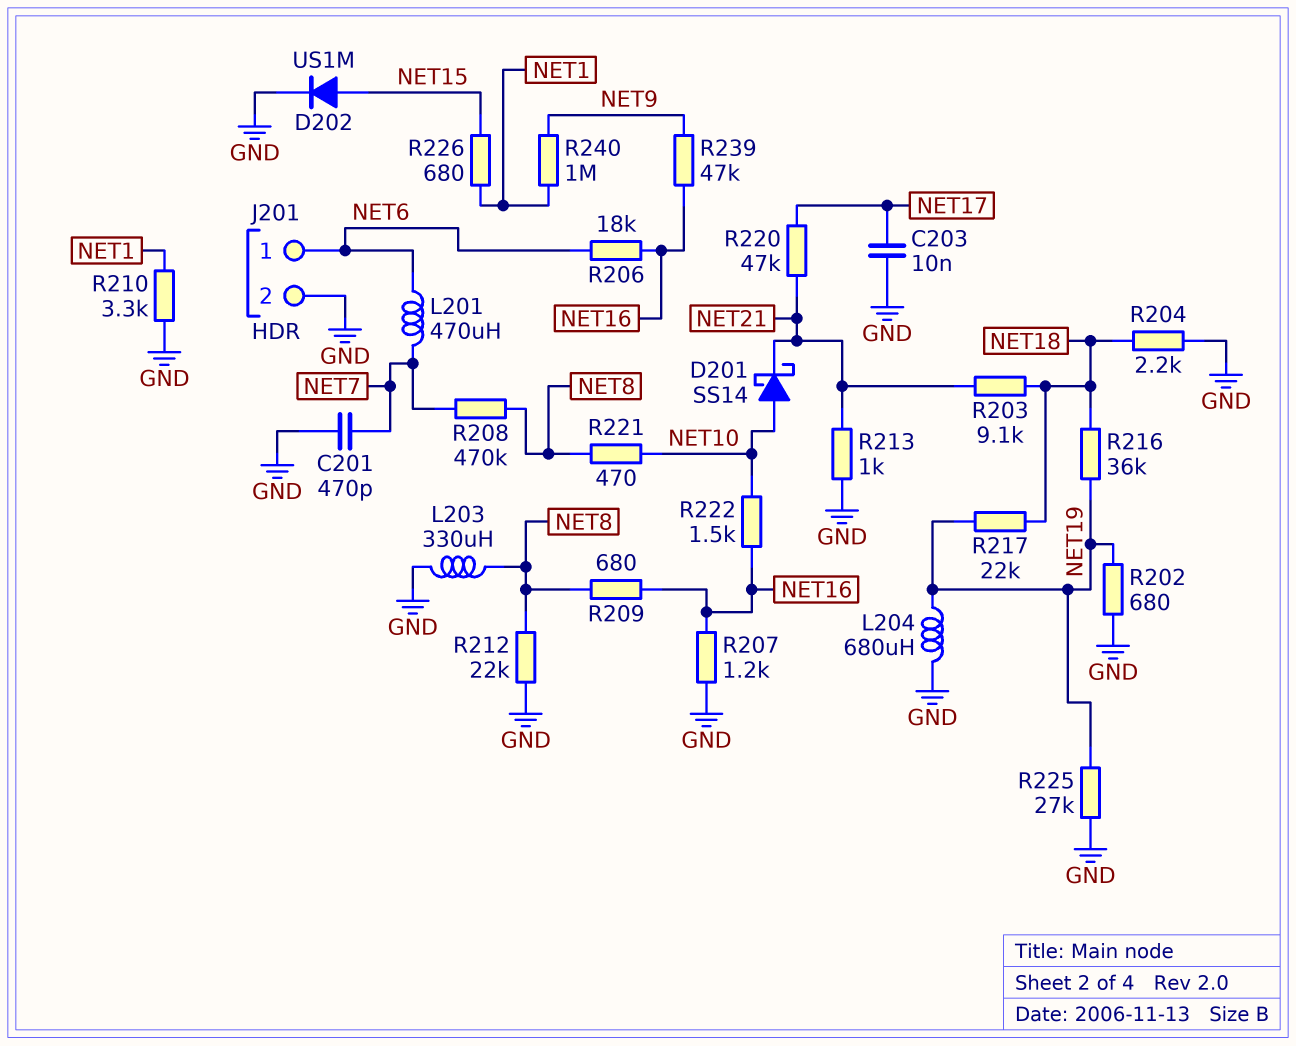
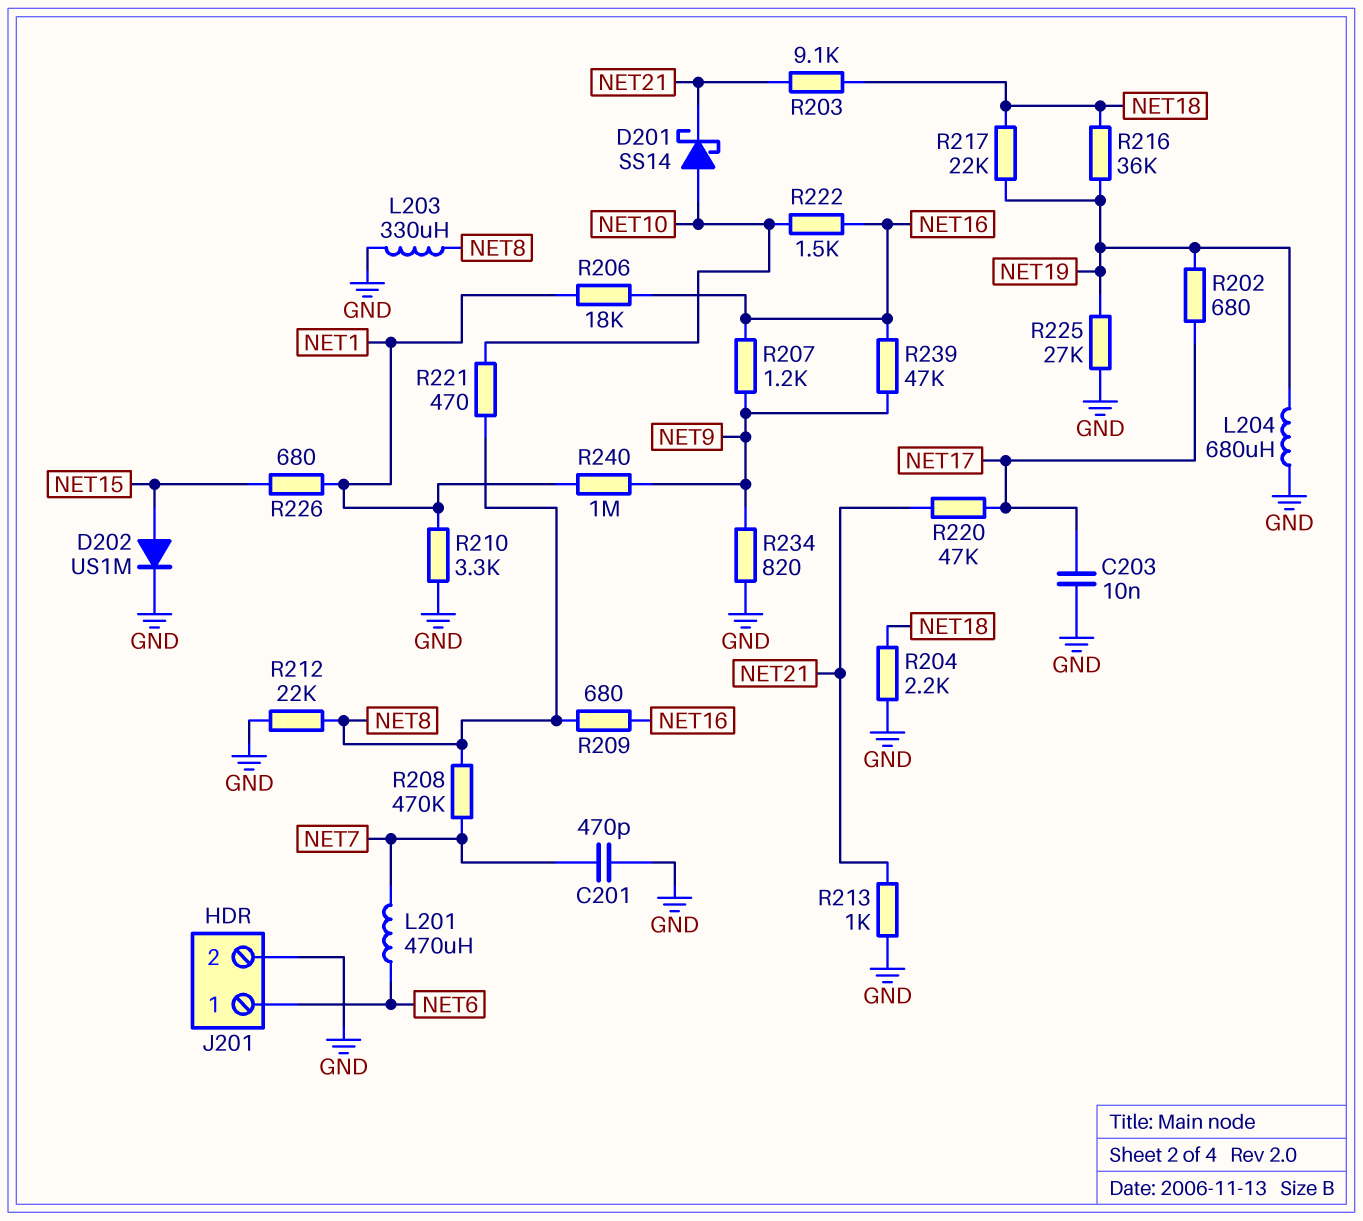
R202: 680 (GND, NET19) -> 680 (NET17, NET19)
R206: 18k (NET6, NET16) -> 18k (NET1, NET16)
R207: 1.2k (GND, NET16) -> 1.2k (NET9, NET16)
R234: none -> 820 (GND, NET9)

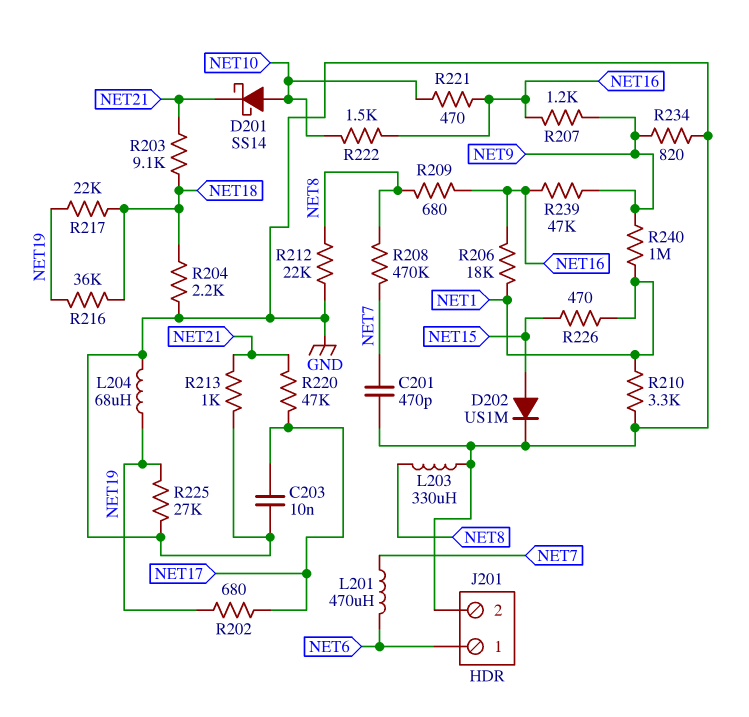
L204: 680uH (GND, NET19) -> 68uH (GND, NET19)
R221: 470 (NET8, NET10) -> 470 (NET10, NET16)
R226: 680 (NET1, NET15) -> 470 (NET1, NET15)

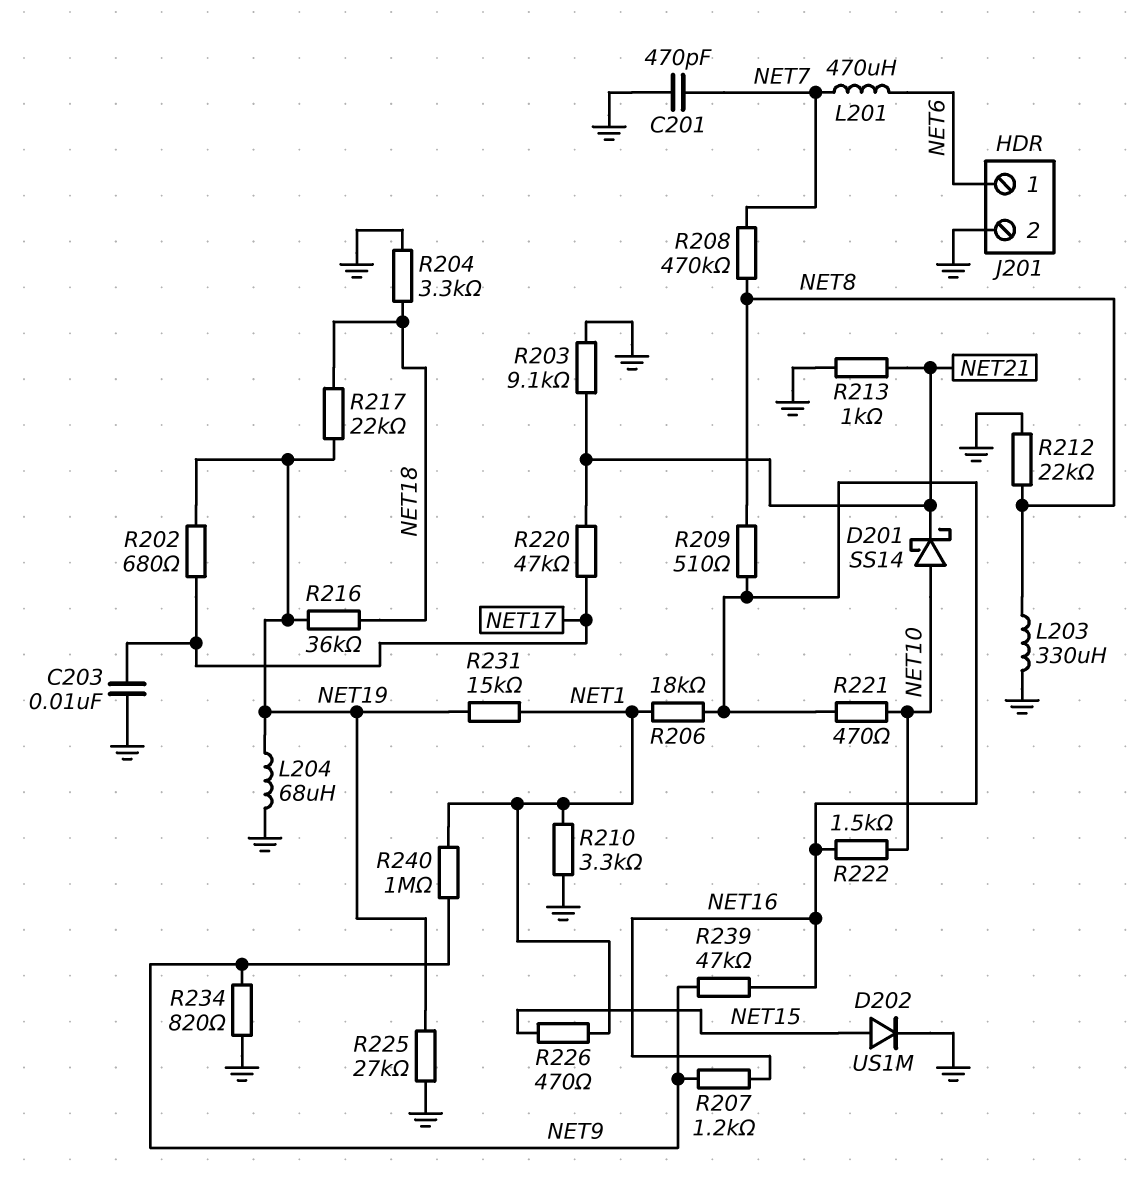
R203: 9.1k (NET18, NET21) -> 9.1k (GND, NET21)
R204: 2.2k (GND, NET18) -> 3.3k (GND, NET18)
R209: 680 (NET8, NET16) -> 510 (NET8, NET16)
R231: none -> 15k (NET1, NET19)

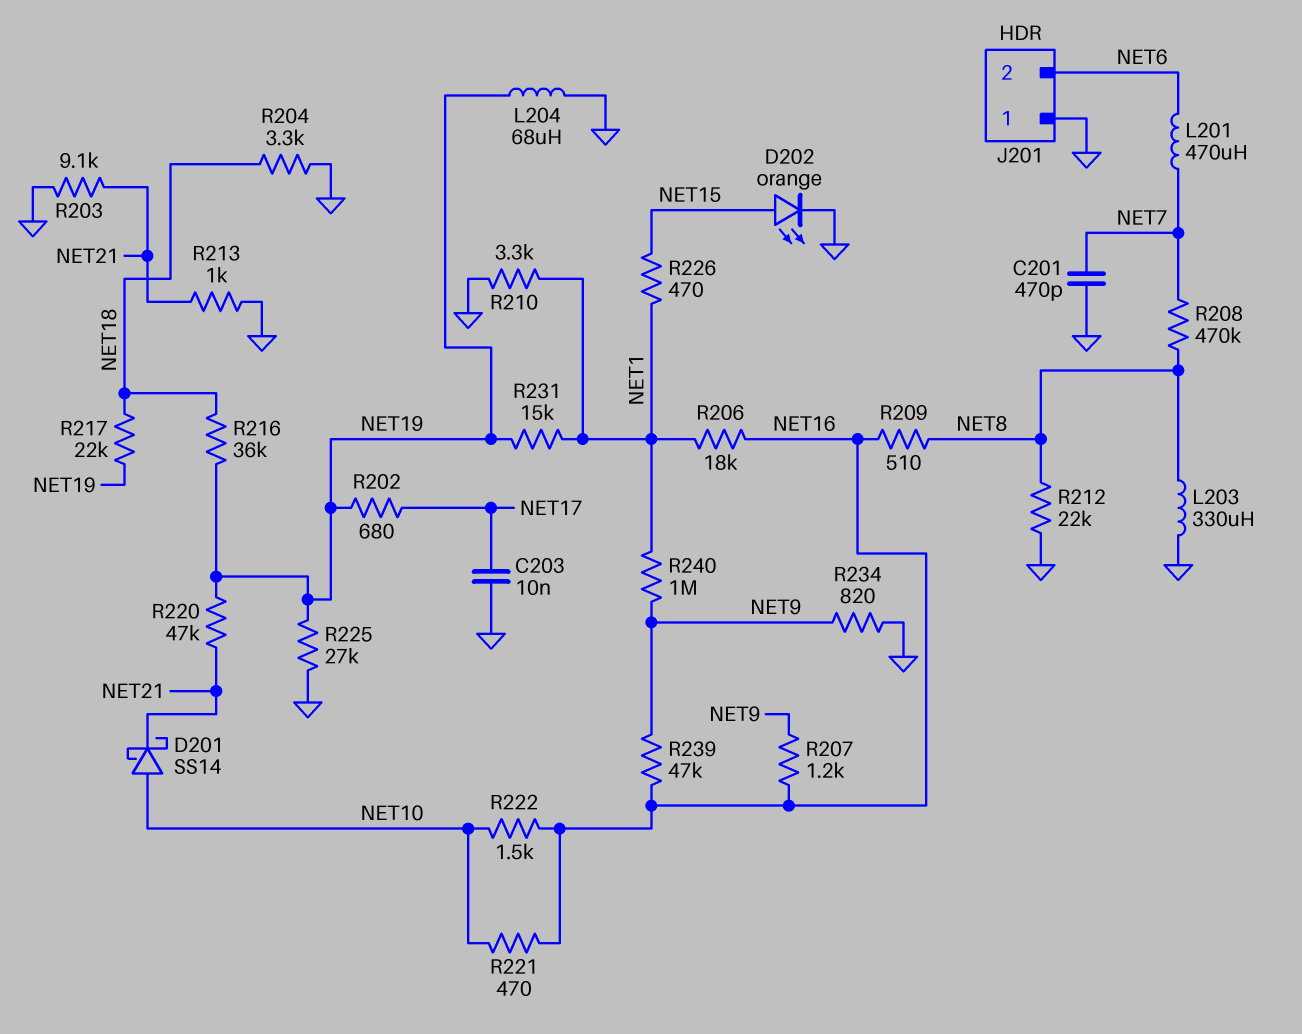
D202: diode US1M (A NET15, K GND) -> LED orange (A NET15, K GND)
J201 pin 1: NET6 -> GND
J201 pin 2: GND -> NET6
R220: 47k (NET17, NET21) -> 47k (NET19, NET21)

